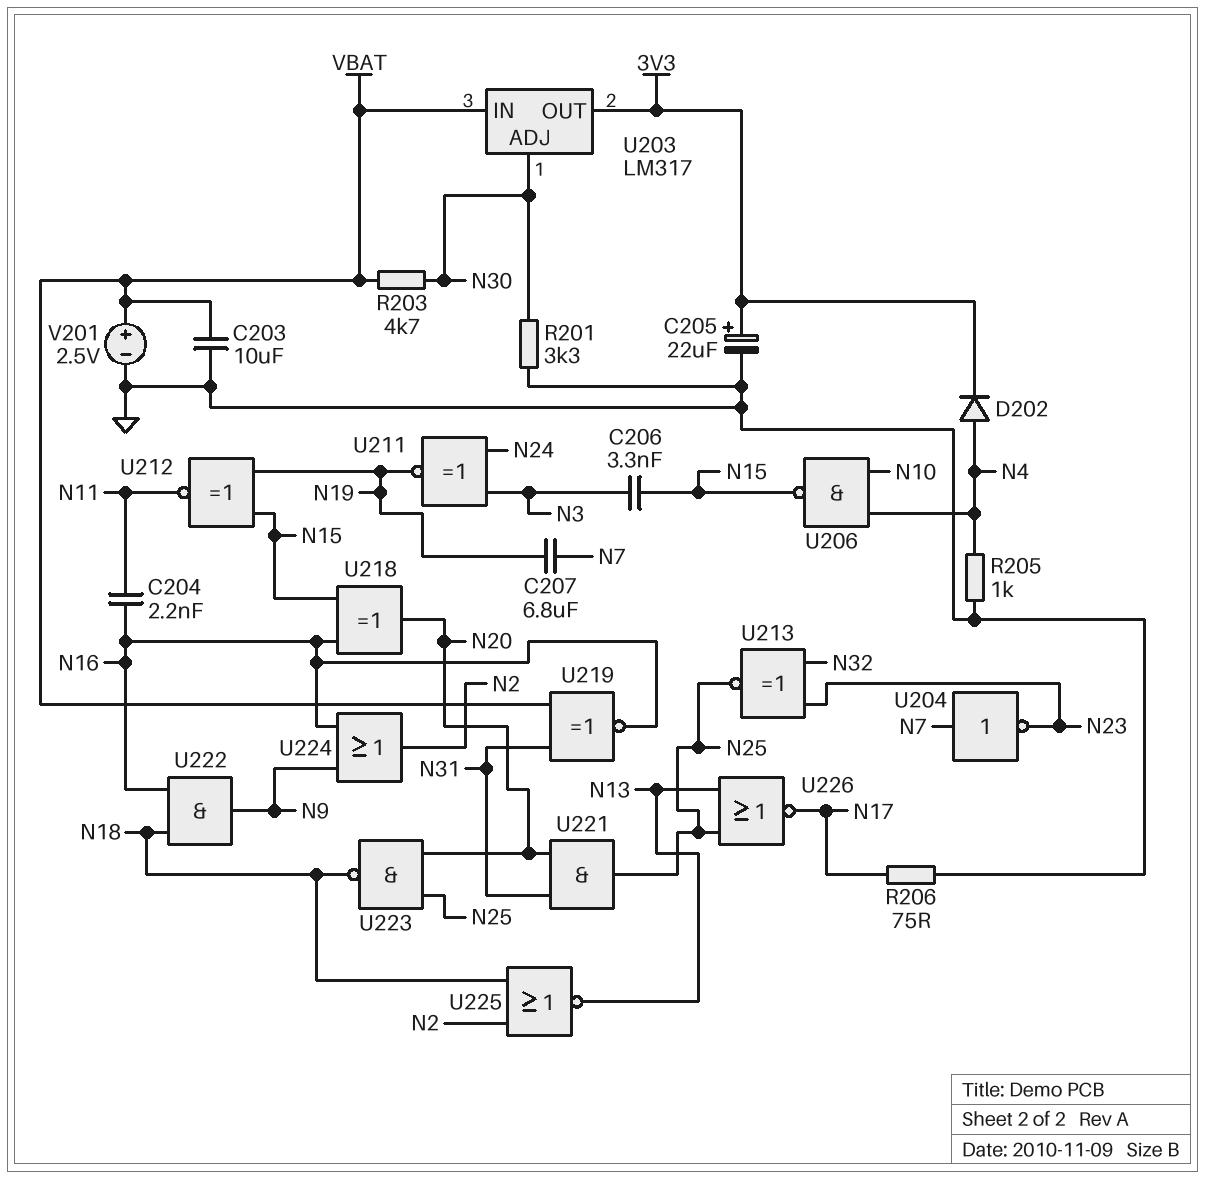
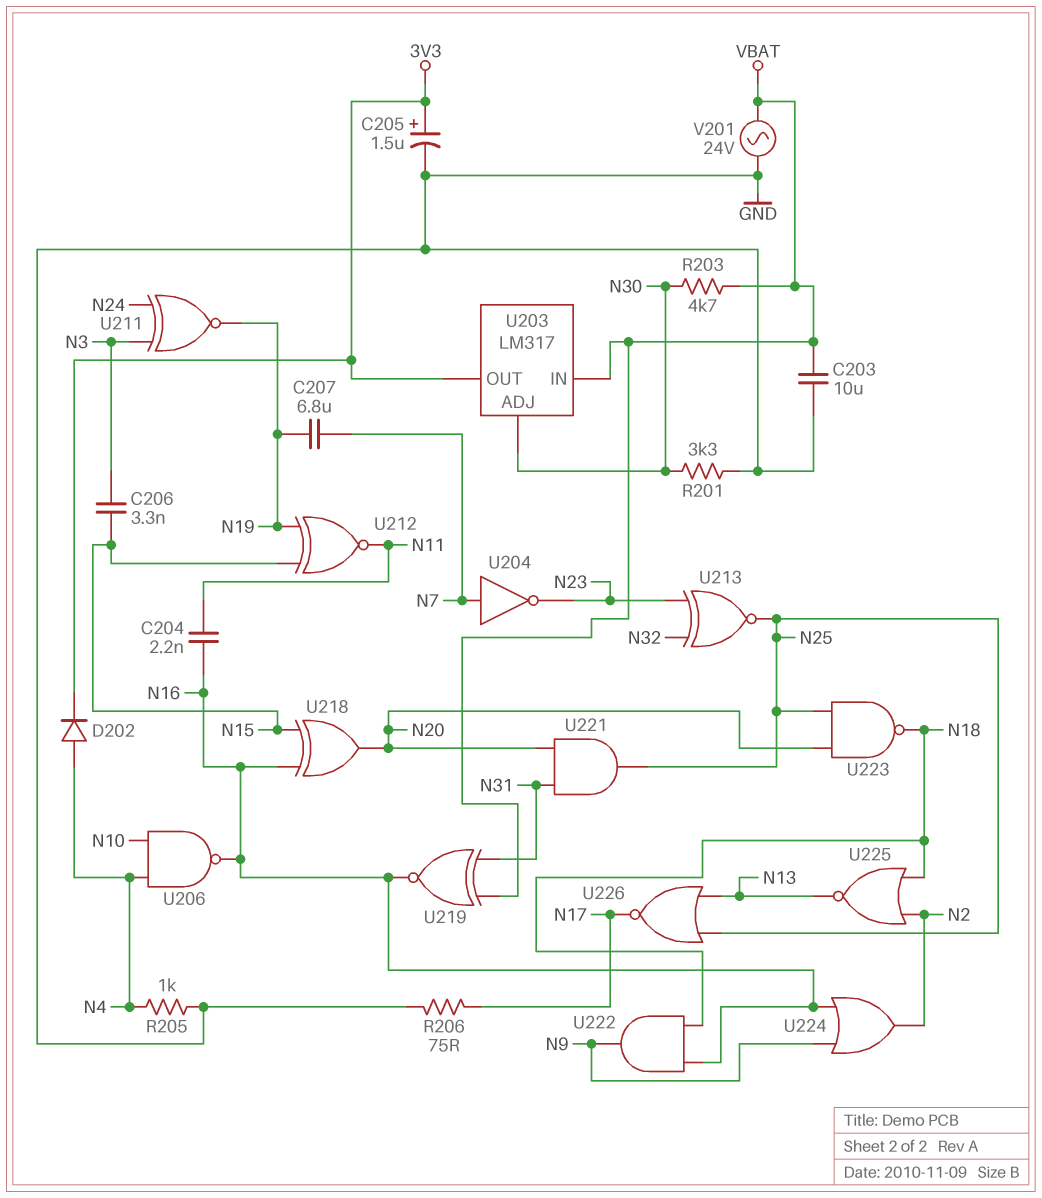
C205: 22uF (plus 3V3, minus GND) -> 1.5uF (plus 3V3, minus GND)
U206: NAND (in N4, in N10, out N15) -> NAND (in N4, in N10, out N16)
V201: 2.5V (plus VBAT, minus GND) -> AC 24V (GND, VBAT)

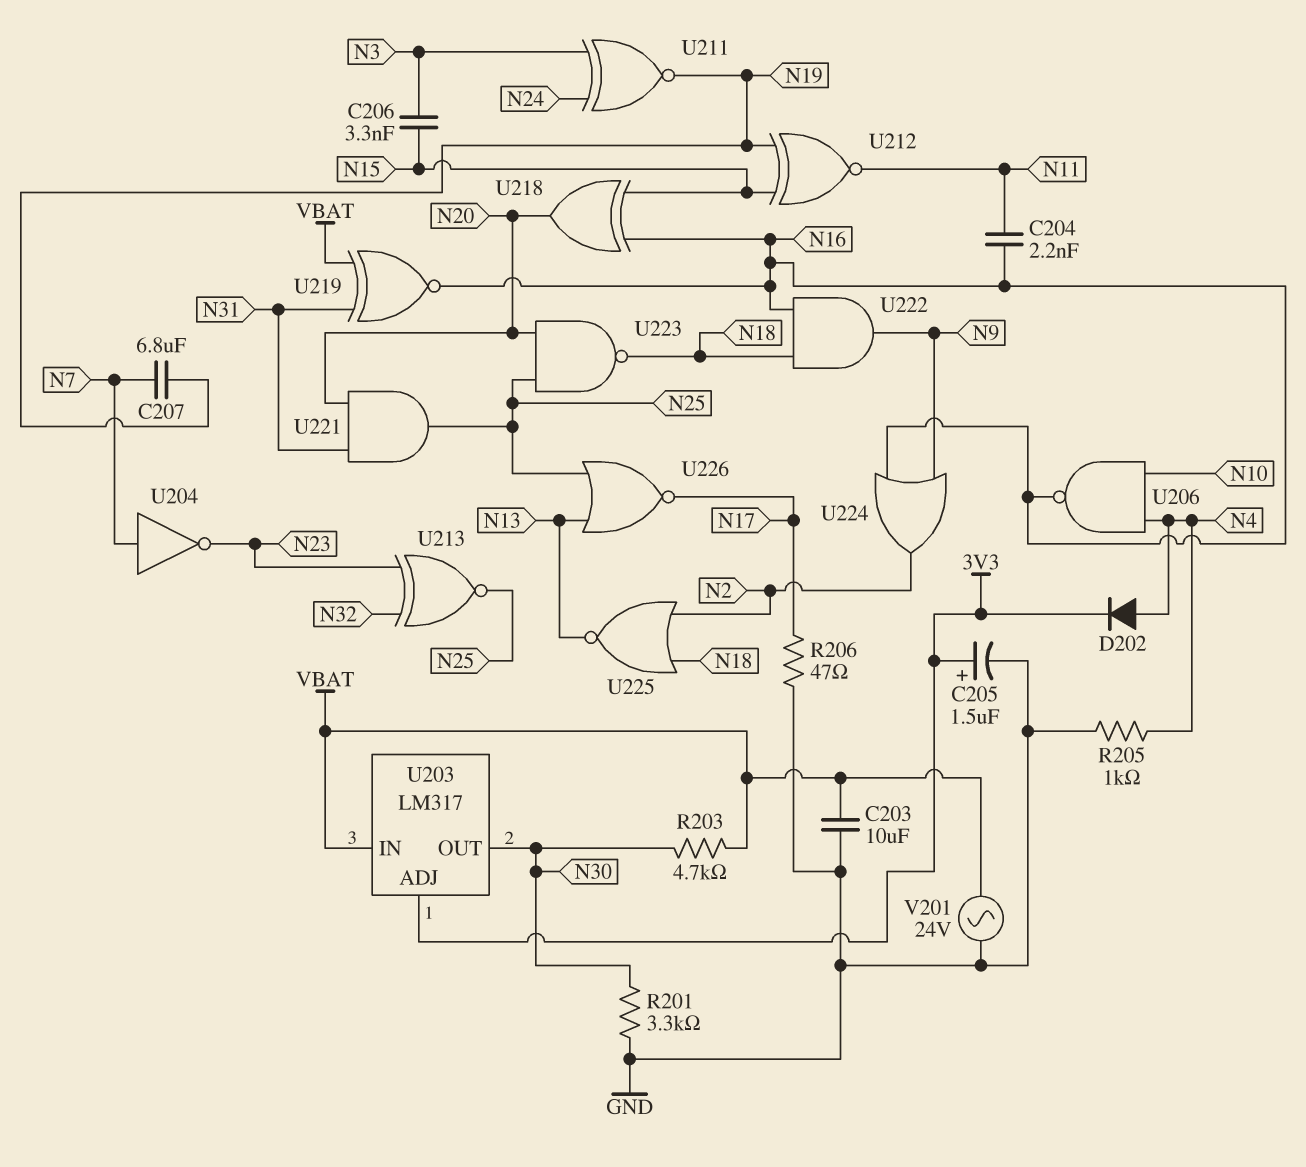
R206: 75 (GND, N17) -> 47 (GND, N17)
U203 pin ADJ: N30 -> 3V3
U203 pin OUT: 3V3 -> N30

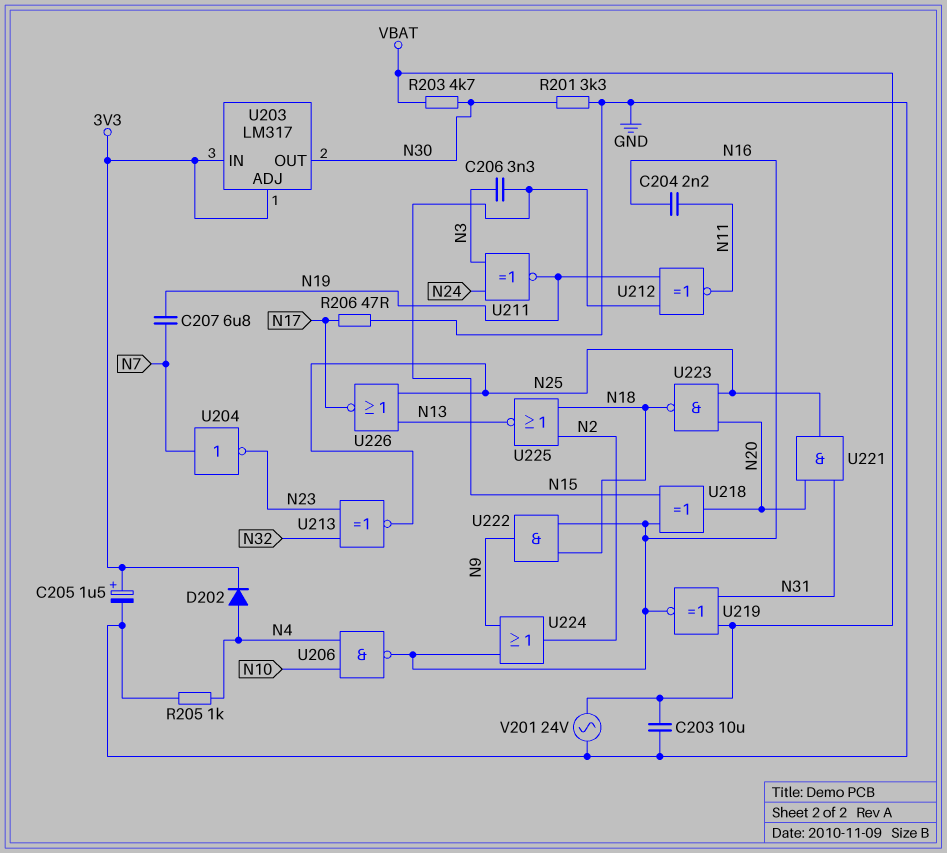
U203 pin IN: VBAT -> 3V3

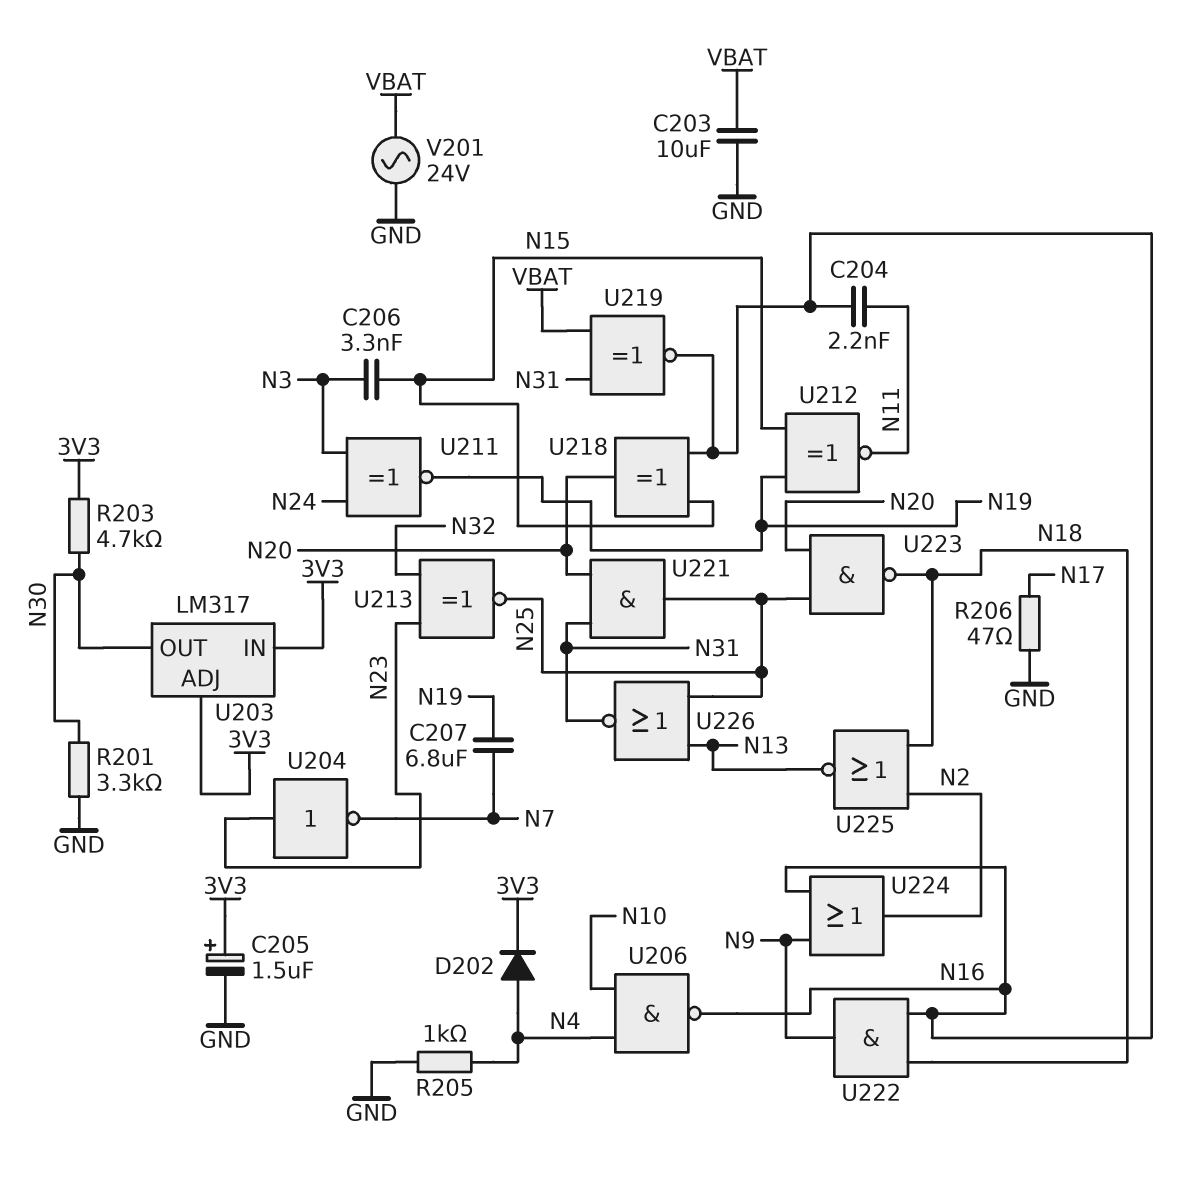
R203: 4.7k (N30, VBAT) -> 4.7k (3V3, N30)
U204: NOT (in N7, out N23) -> NOT (in N23, out N7)
U226: NOR (in N13, in N25, out N17) -> NOR (in N13, in N25, out N31)

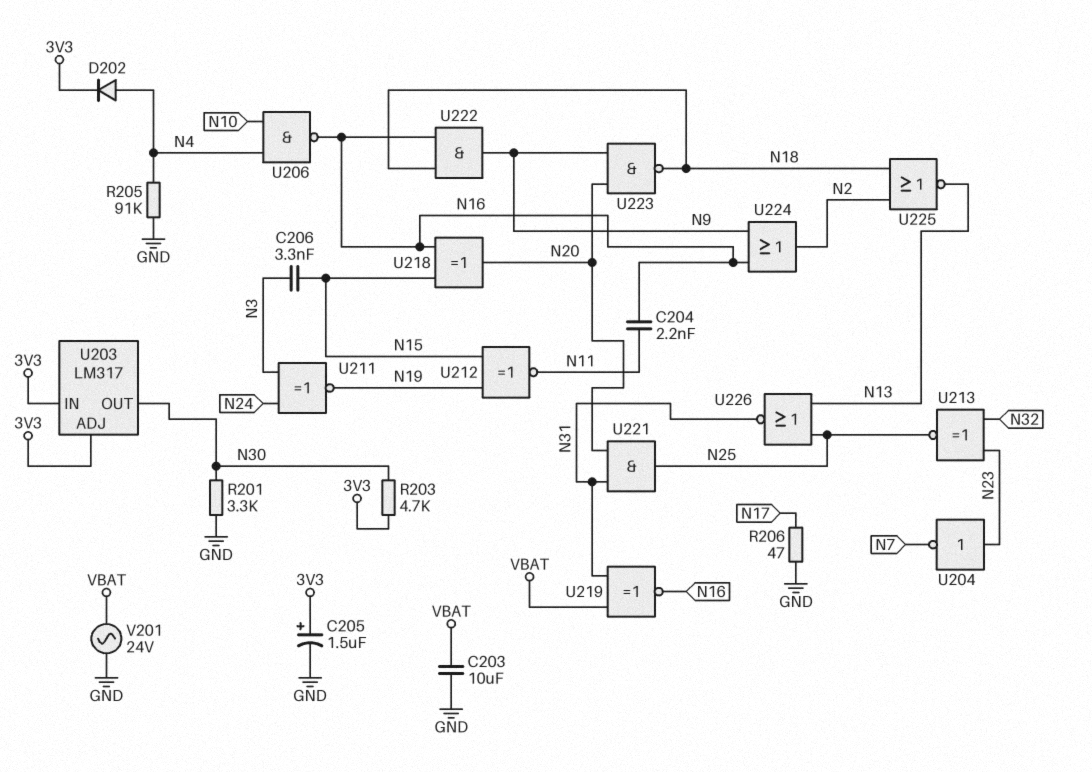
C207: 6.8uF (N7, N19) -> none
R205: 1k (GND, N4) -> 91k (GND, N4)
U223: NAND (in N20, in N25, out N18) -> NAND (in N9, in N20, out N18)

